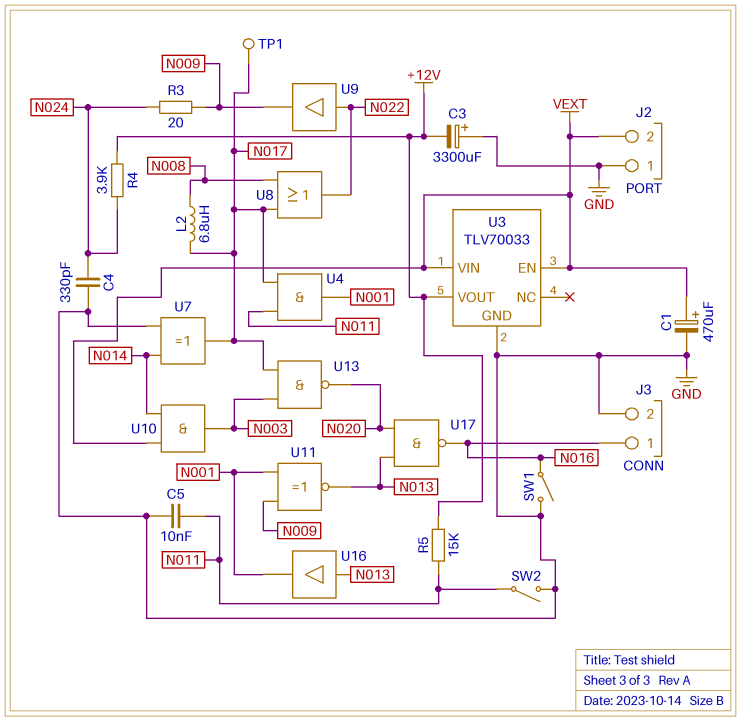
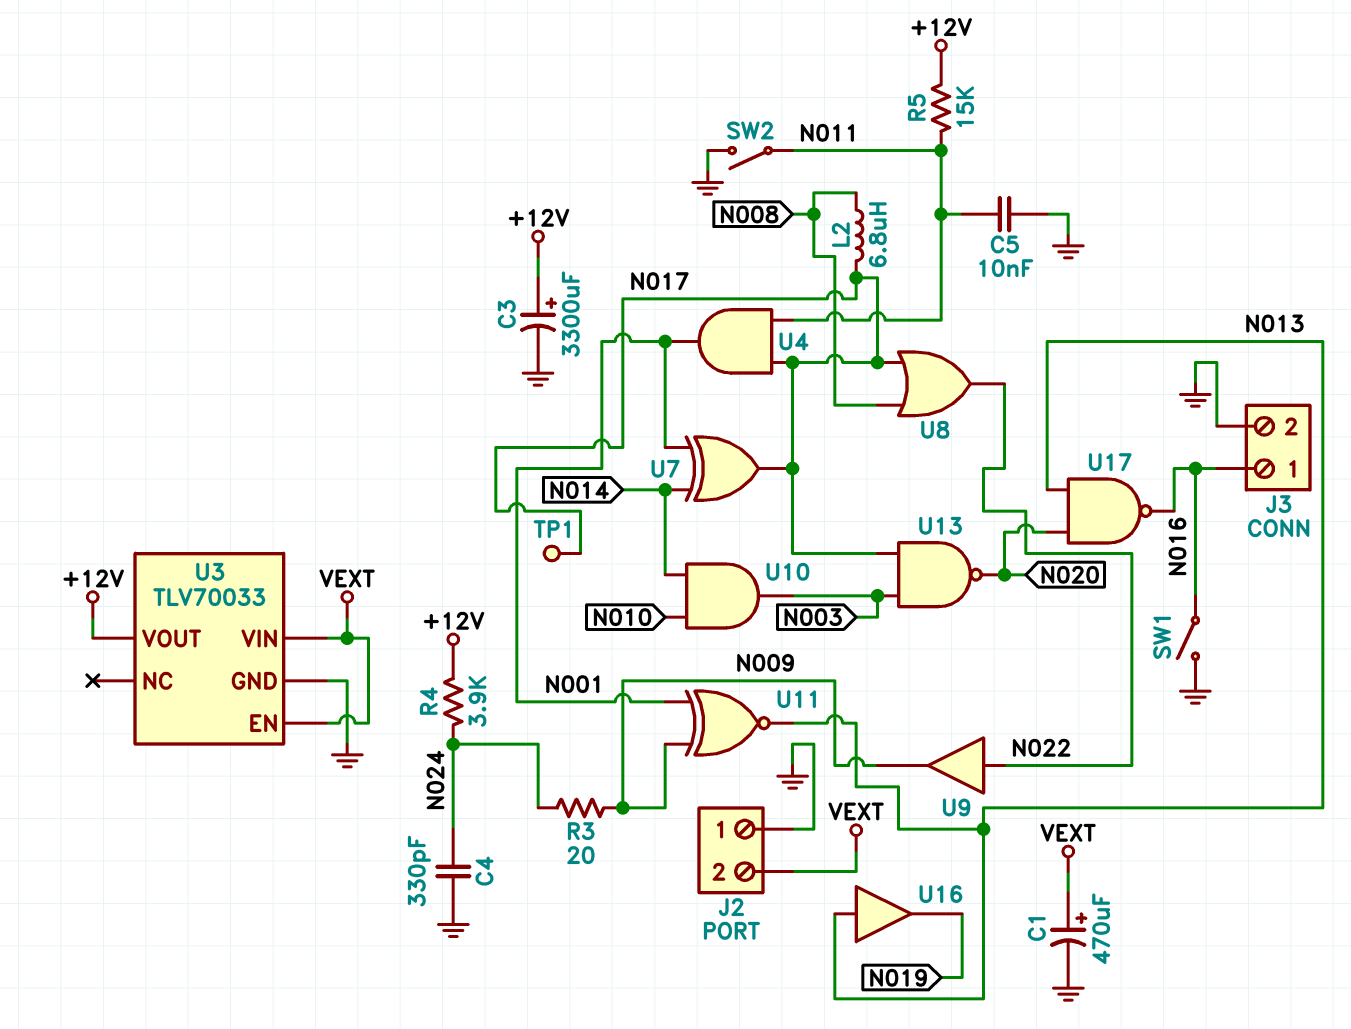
C3: 3300uF (plus GND, minus +12V) -> 3300uF (plus +12V, minus GND)
U7: XOR (in GND, in N014, out N017) -> XOR (in N001, in N014, out N017)
U10: AND (in N014, in VEXT, out N003) -> AND (in N010, in N014, out N003)
U16: buffer (in N013, out N001) -> buffer (in N013, out N019)

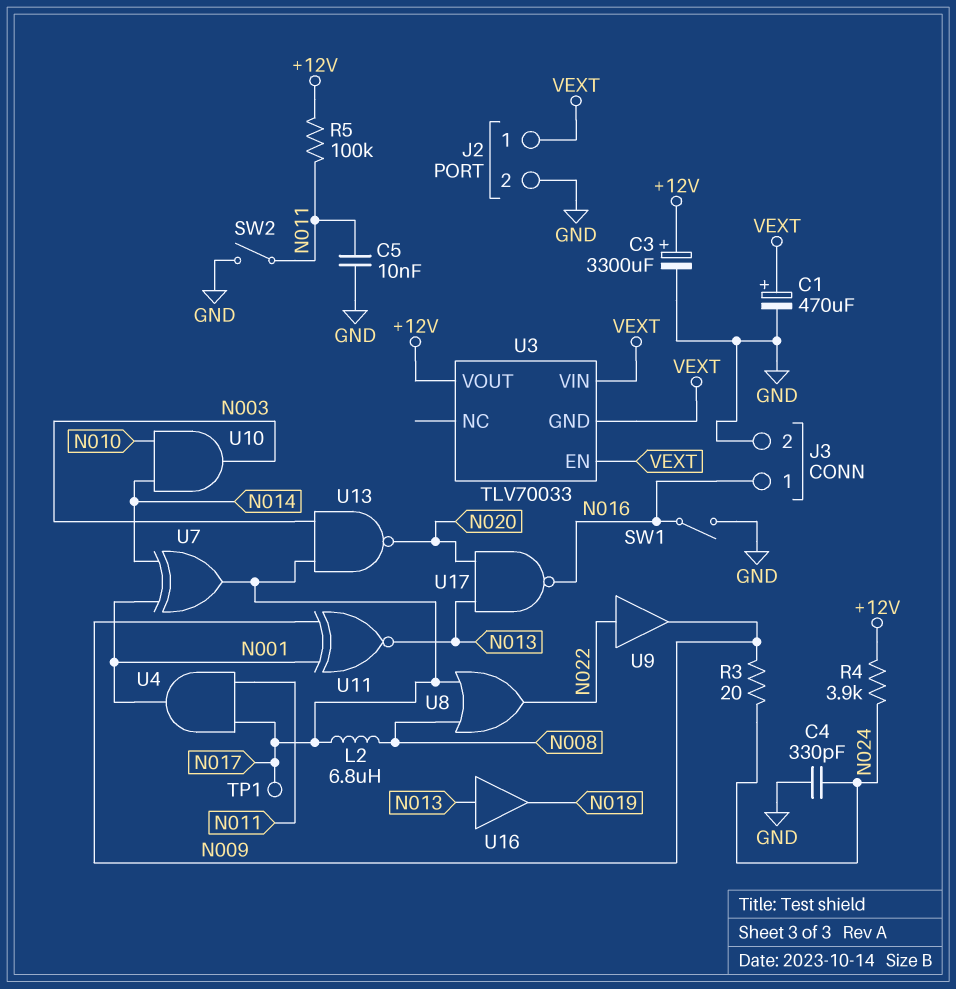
J2 pin 1: GND -> VEXT
J2 pin 2: VEXT -> GND
R5: 15k (+12V, N011) -> 100k (+12V, N011)
U3 pin GND: GND -> VEXT

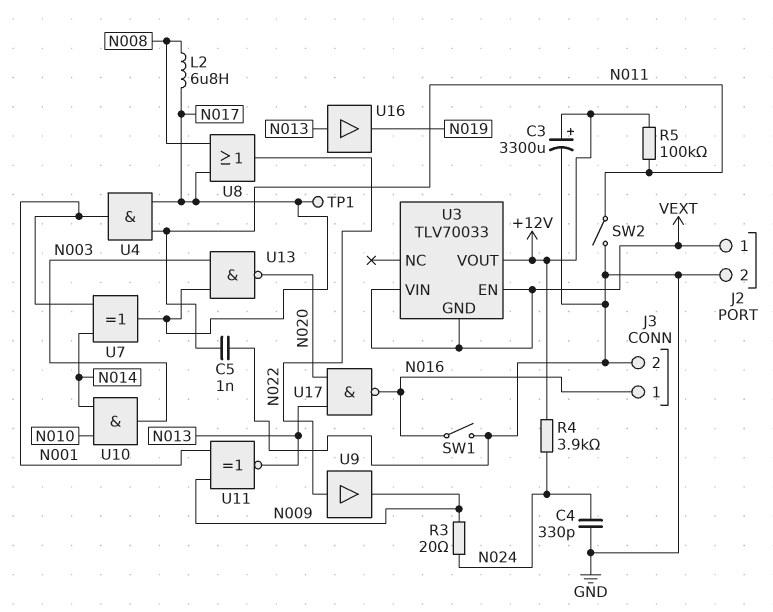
C1: 470uF (plus VEXT, minus GND) -> none
C5: 10nF (GND, N011) -> 1nF (GND, N011)

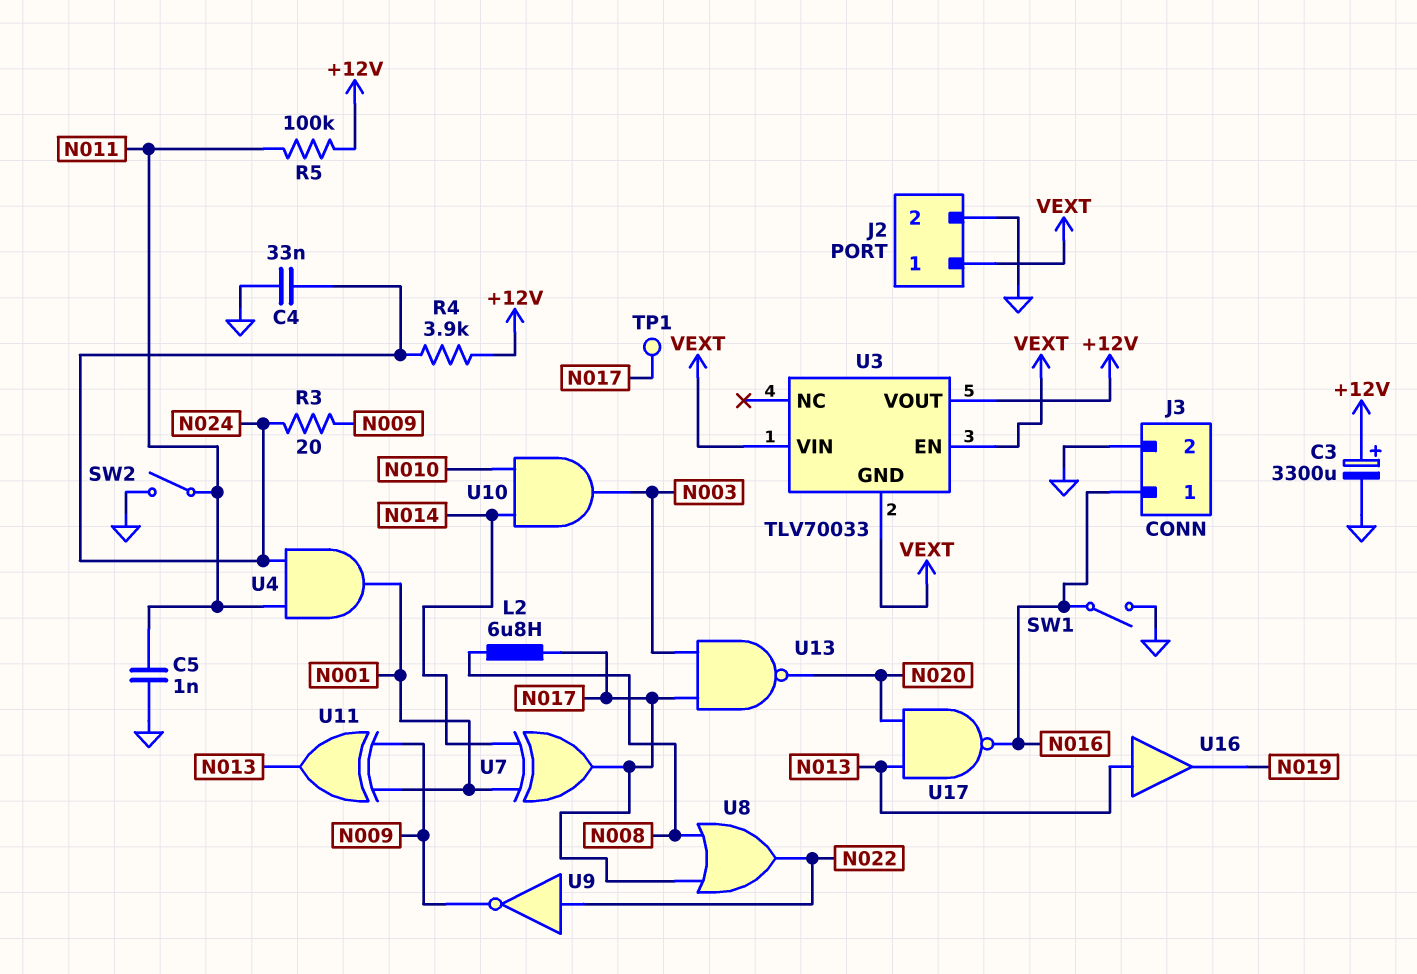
C4: 330pF (GND, N024) -> 33nF (GND, N024)
U4: AND (in N011, in N017, out N001) -> AND (in N011, in N024, out N001)
U9: buffer (in N022, out N009) -> NOT (in N022, out N009)
U11: XNOR (in N001, in N009, out N013) -> XOR (in N001, in N009, out N013)

